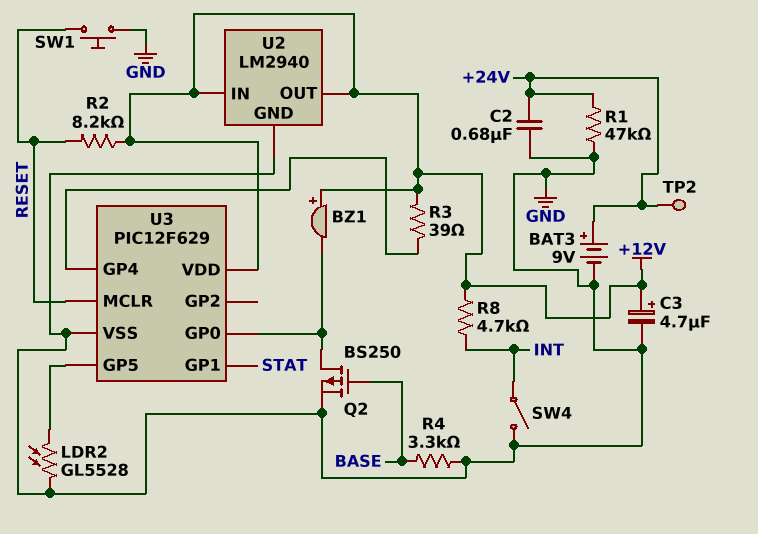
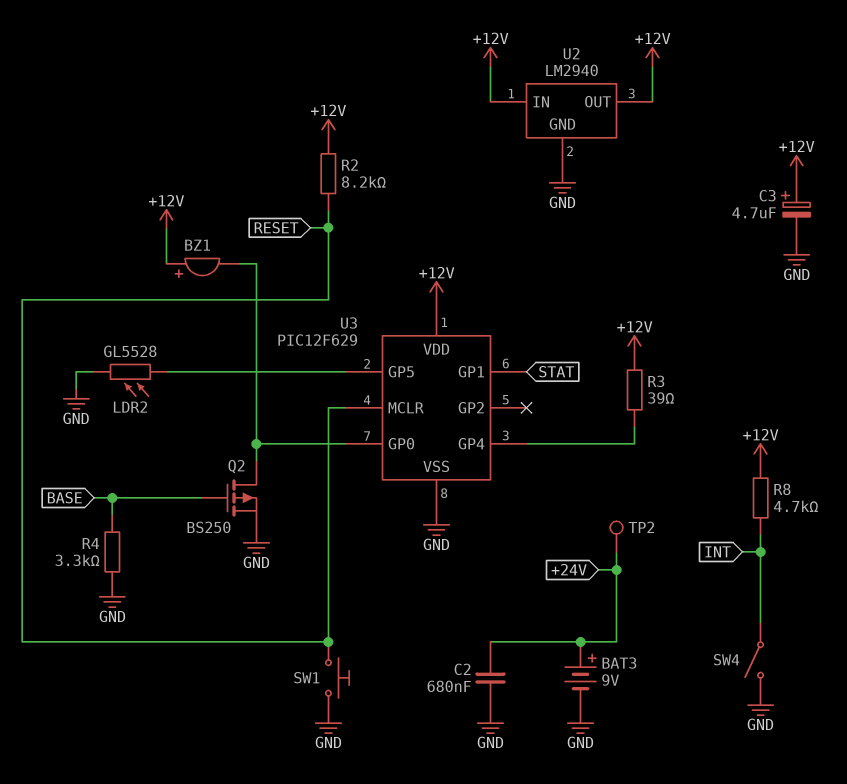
R1: 47k (+24V, GND) -> none

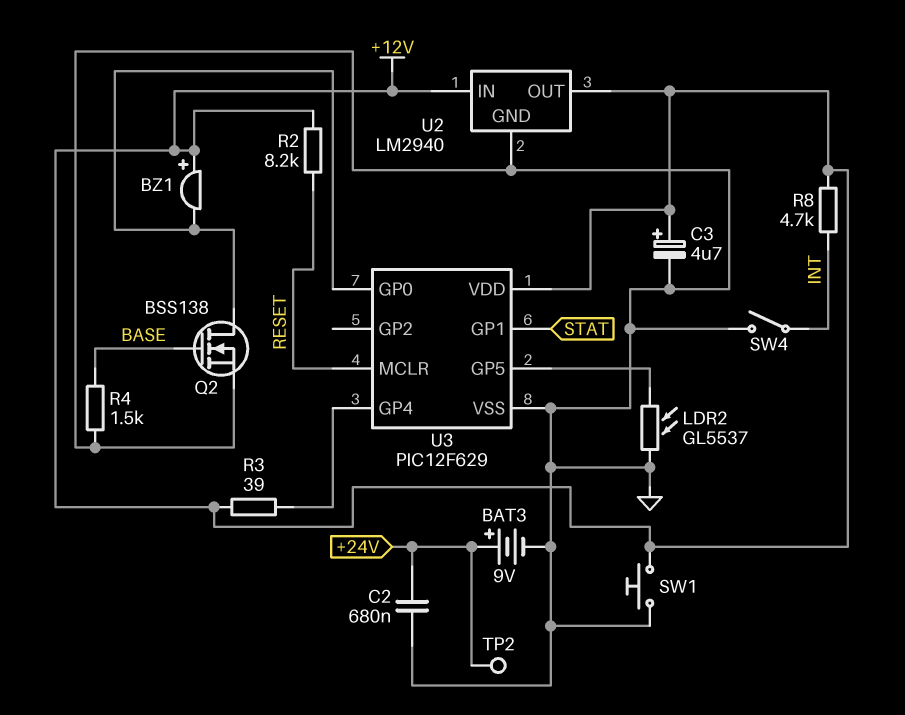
LDR2: GL5528 (GND, U3/GP5) -> GL5537 (GND, U3/GP5)
Q2: PMOS BS250 (G BASE, D U3/GP0, S GND) -> NMOS BSS138 (G BASE, D U3/GP0, S GND)
R4: 3.3k (BASE, GND) -> 1.5k (BASE, GND)
SW1: button (GND, RESET) -> button (+12V, GND)

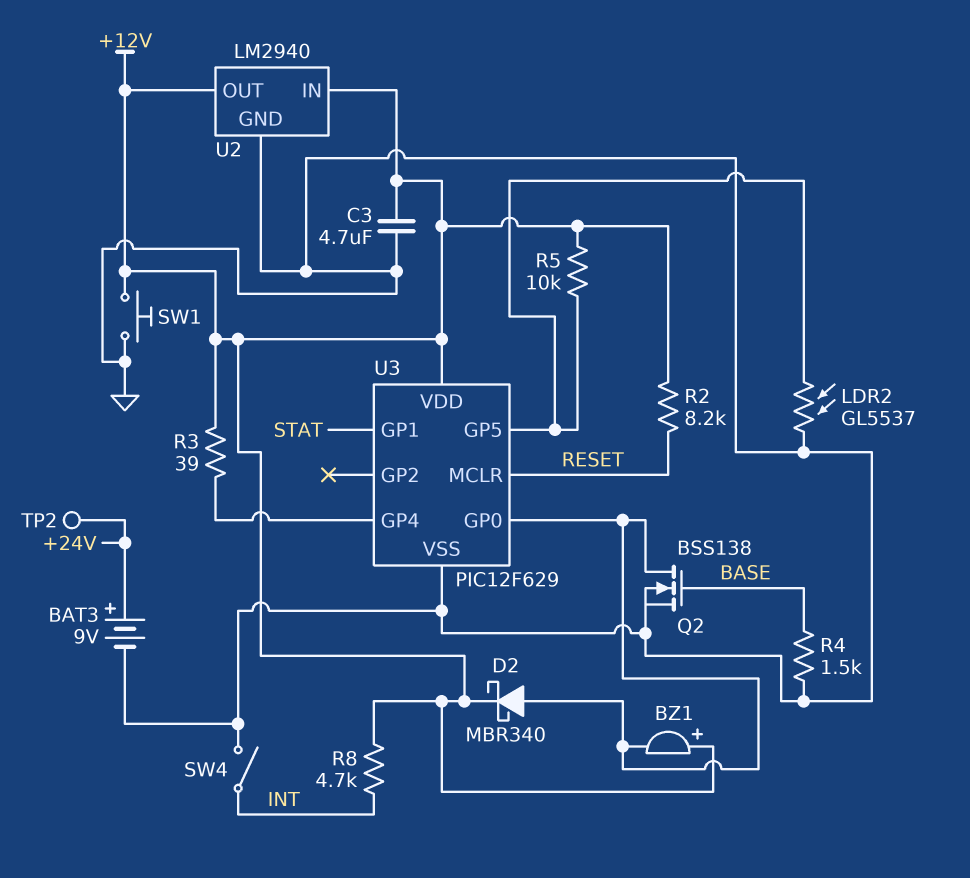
C2: 680nF (+24V, GND) -> none
C3: 4.7uF (plus +12V, minus GND) -> 4.7uF (+12V, GND)
D2: none -> schottky MBR340 (A U3/GP0, K +12V)
R5: none -> 10k (+12V, U3/GP5)

